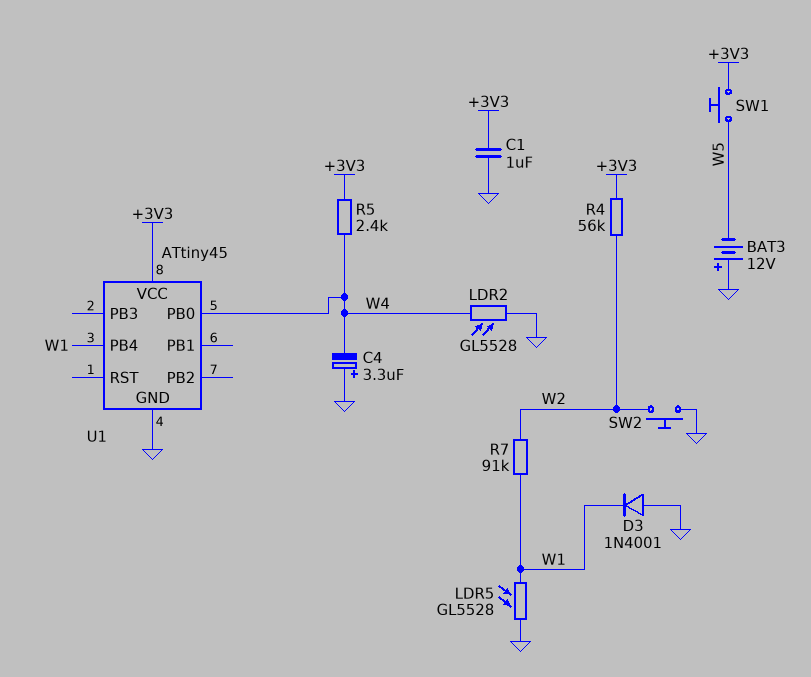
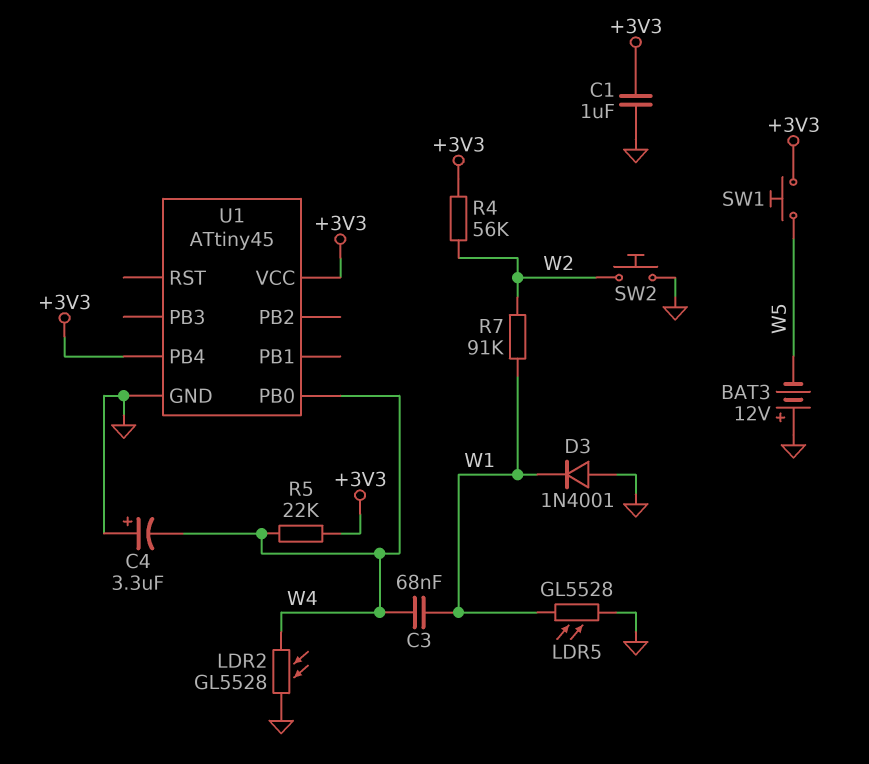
C3: none -> 68nF (W1, W4)
R5: 2.4k (+3V3, W4) -> 22k (+3V3, W4)
U1 pin PB4: W1 -> +3V3

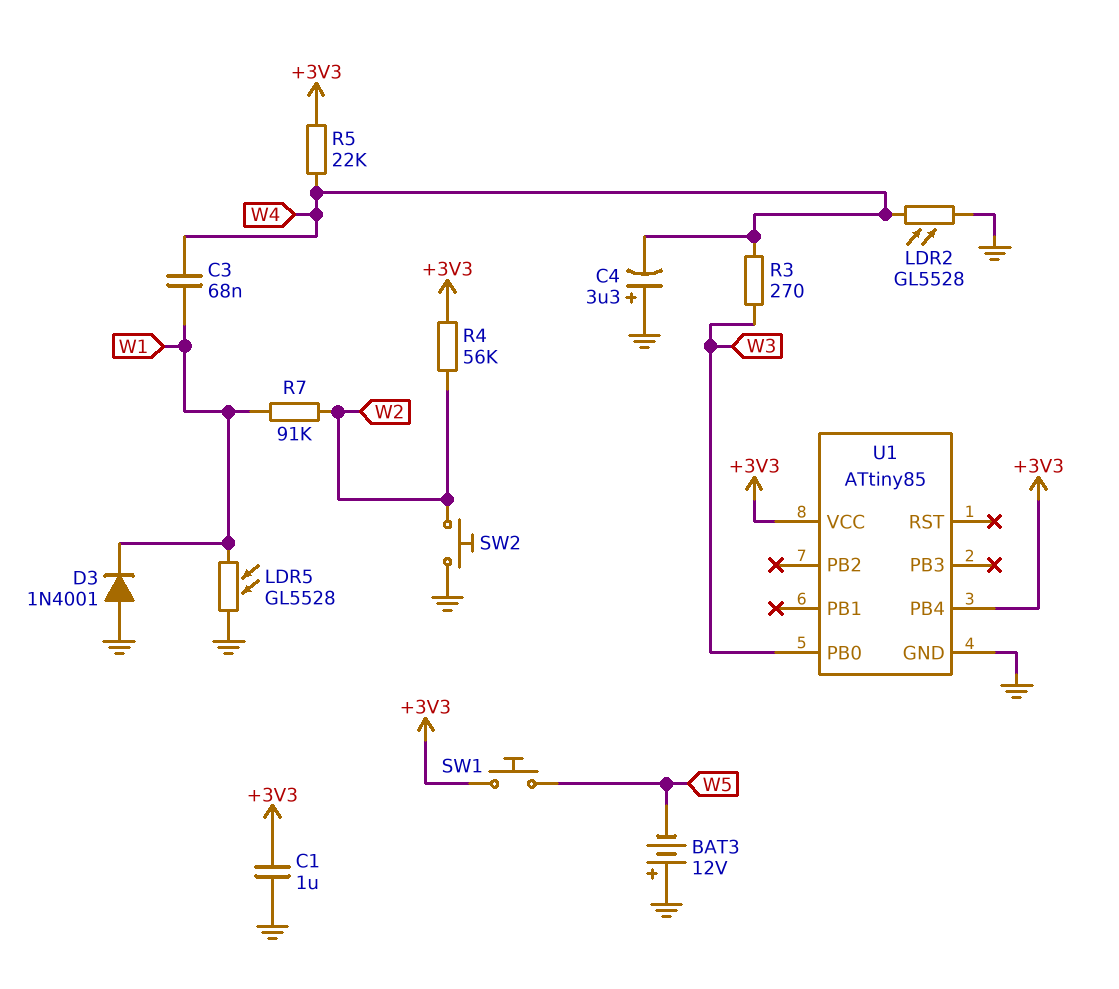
R3: none -> 270 (W3, W4)
U1: ATtiny45 -> ATtiny85
U1 pin PB0: W4 -> W3

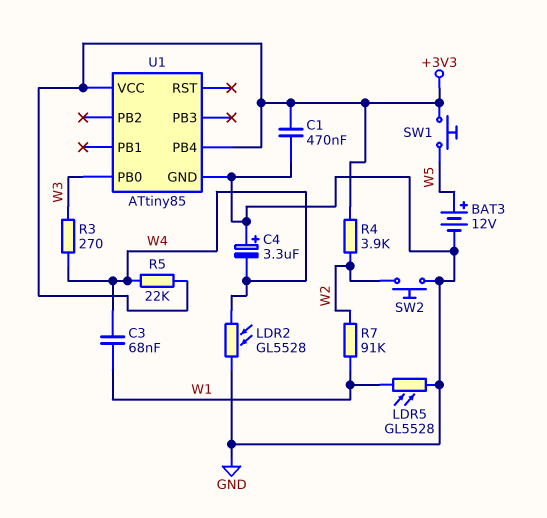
BAT3: 12V (plus GND, minus W5) -> 12V (plus W5, minus GND)
C1: 1uF (+3V3, GND) -> 470nF (+3V3, GND)
D3: diode 1N4001 (A GND, K W1) -> none
R4: 56k (+3V3, W2) -> 3.9k (+3V3, W2)

